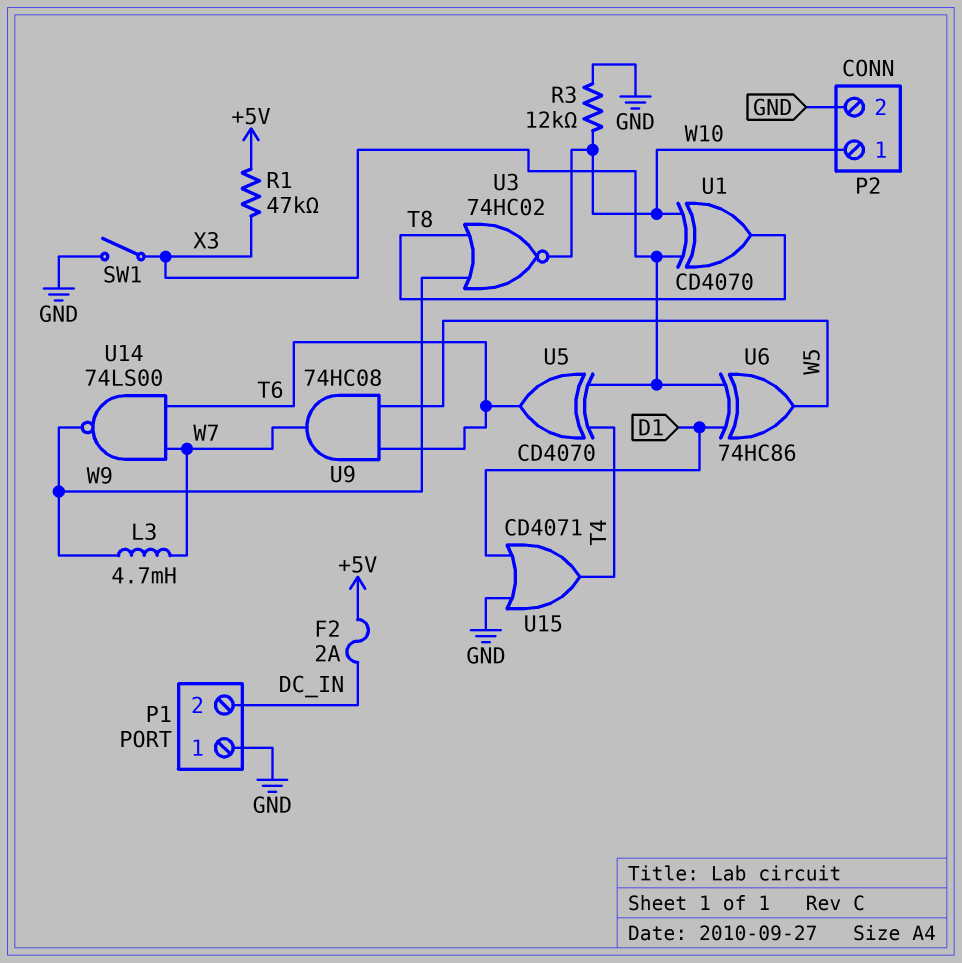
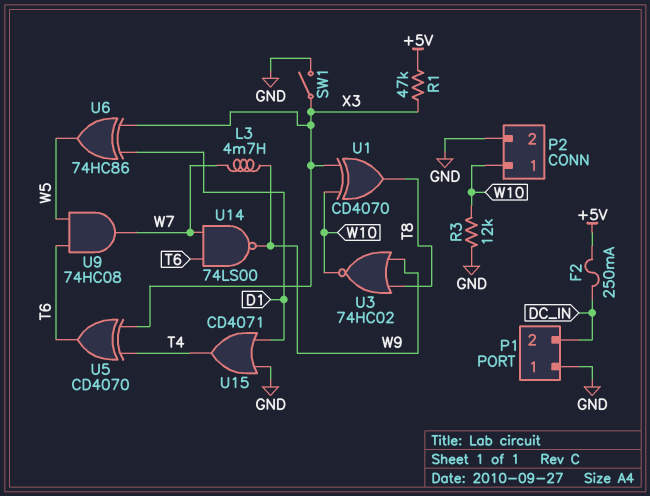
F2: 2A (+5V, DC_IN) -> 250mA (+5V, DC_IN)

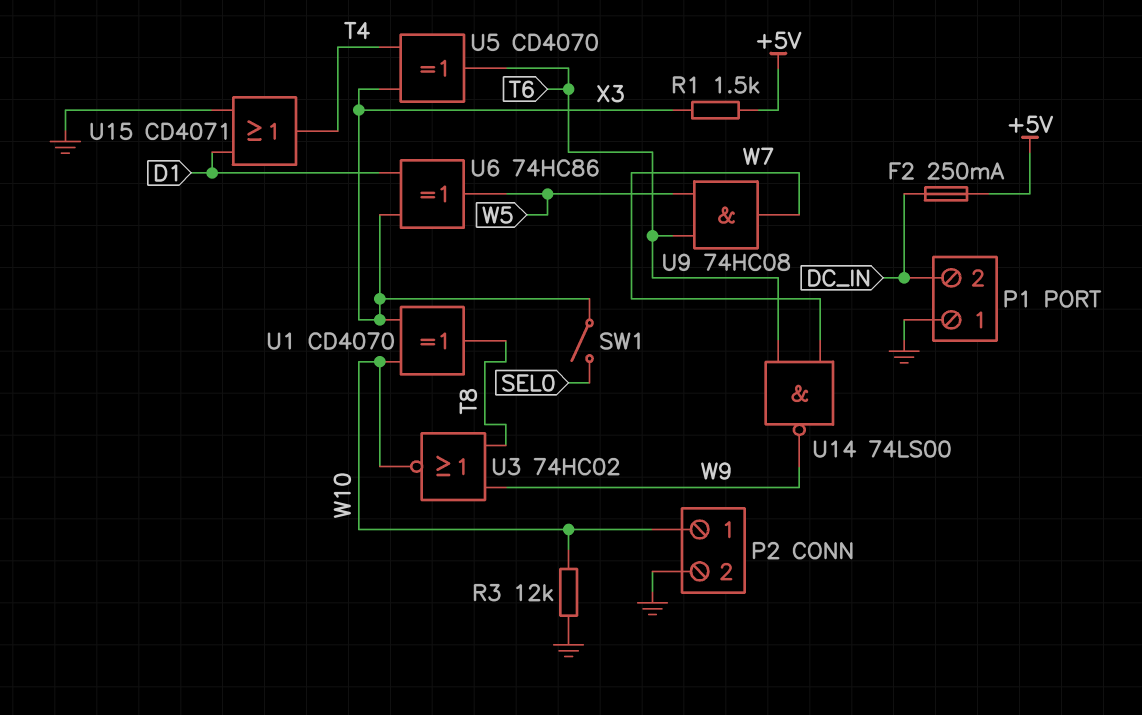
L3: 4.7mH (W7, W9) -> none
R1: 47k (+5V, X3) -> 1.5k (+5V, X3)
SW1: switch (GND, X3) -> switch (SEL0, X3)

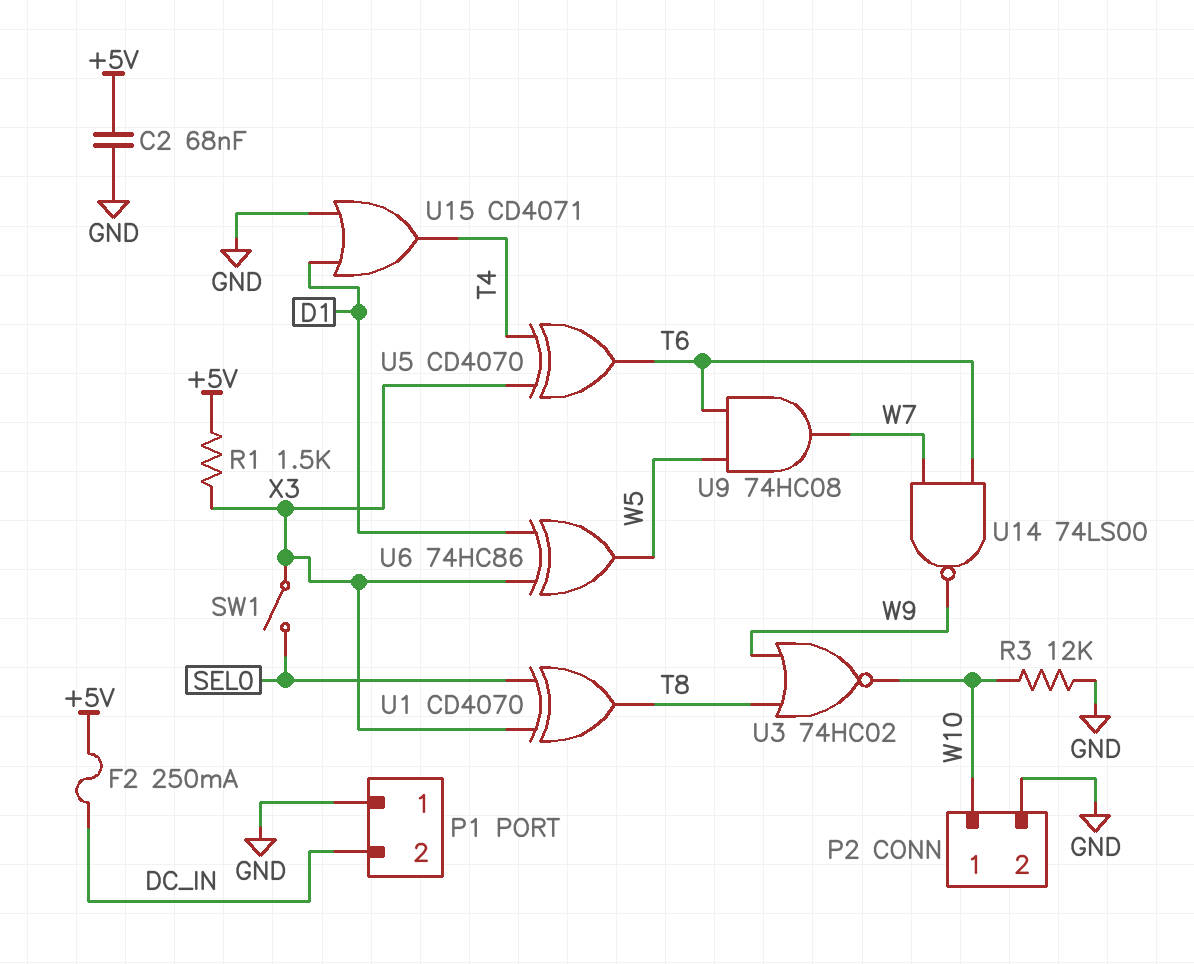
C2: none -> 68nF (+5V, GND)
U1: XOR CD4070 (in W10, in X3, out T8) -> XOR CD4070 (in SEL0, in X3, out T8)

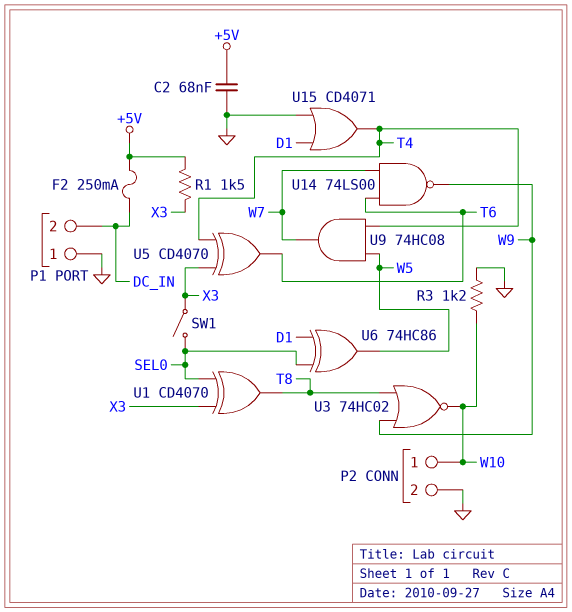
R3: 12k (GND, W10) -> 1.2k (GND, W10)
U6: XOR 74HC86 (in D1, in X3, out W5) -> XOR 74HC86 (in D1, in SEL0, out W5)
U9: AND 74HC08 (in T6, in W5, out W7) -> AND 74HC08 (in T4, in W5, out W7)

